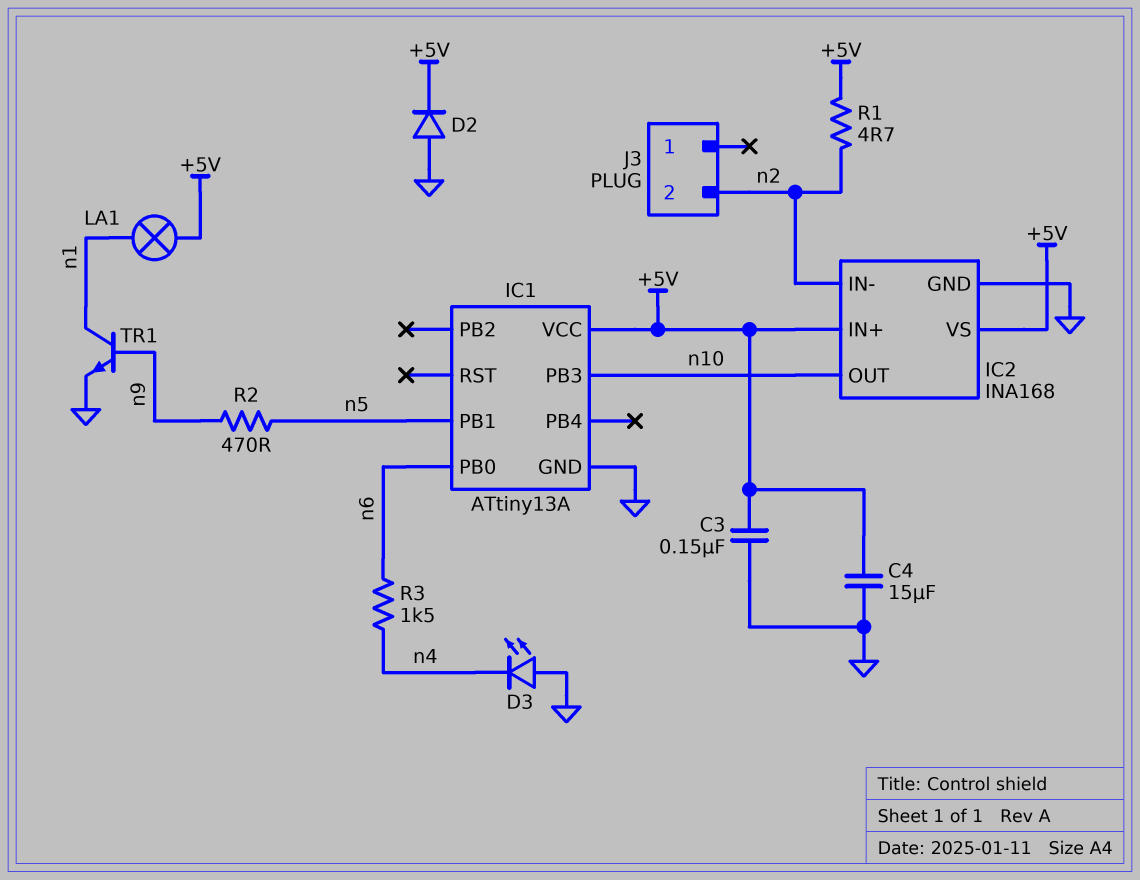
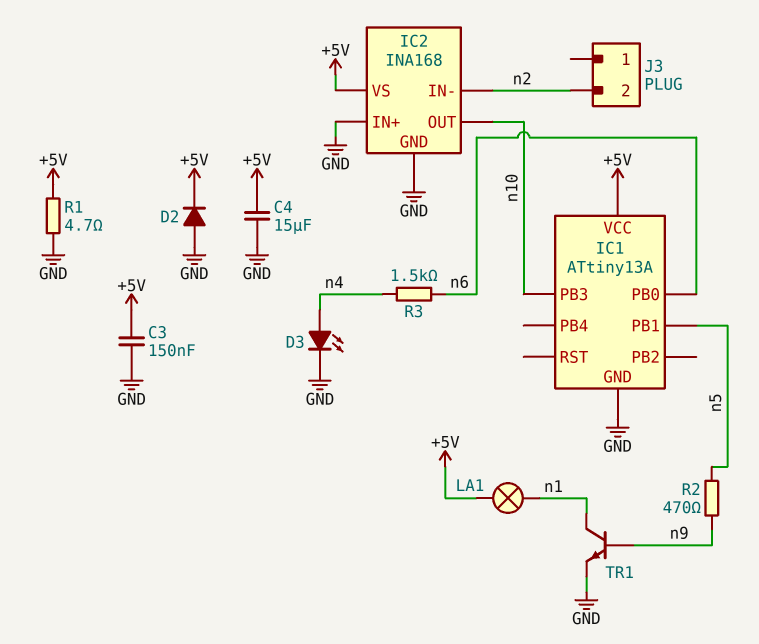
D3: LED (A GND, K n4) -> LED (A n4, K GND)
IC2 pin IN+: +5V -> GND
R1: 4.7 (+5V, n2) -> 4.7 (+5V, GND)

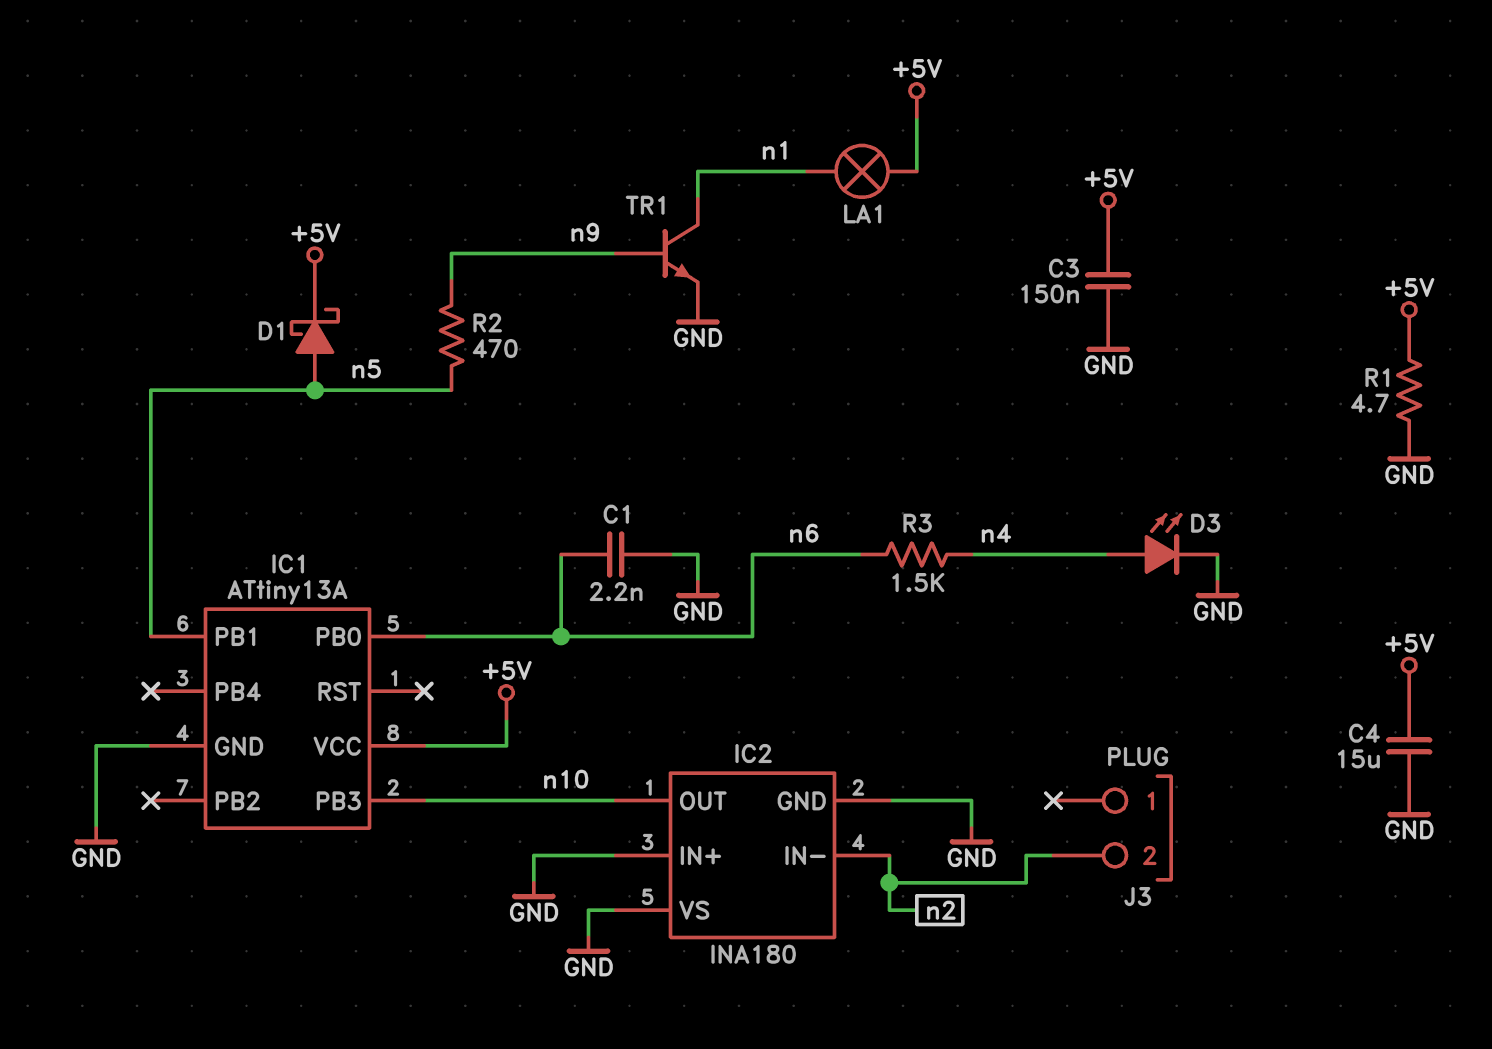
C1: none -> 2.2nF (GND, n6)
D1: none -> schottky (A n5, K +5V)
D2: diode (A GND, K +5V) -> none
IC2: INA168 -> INA180
IC2 pin VS: +5V -> GND

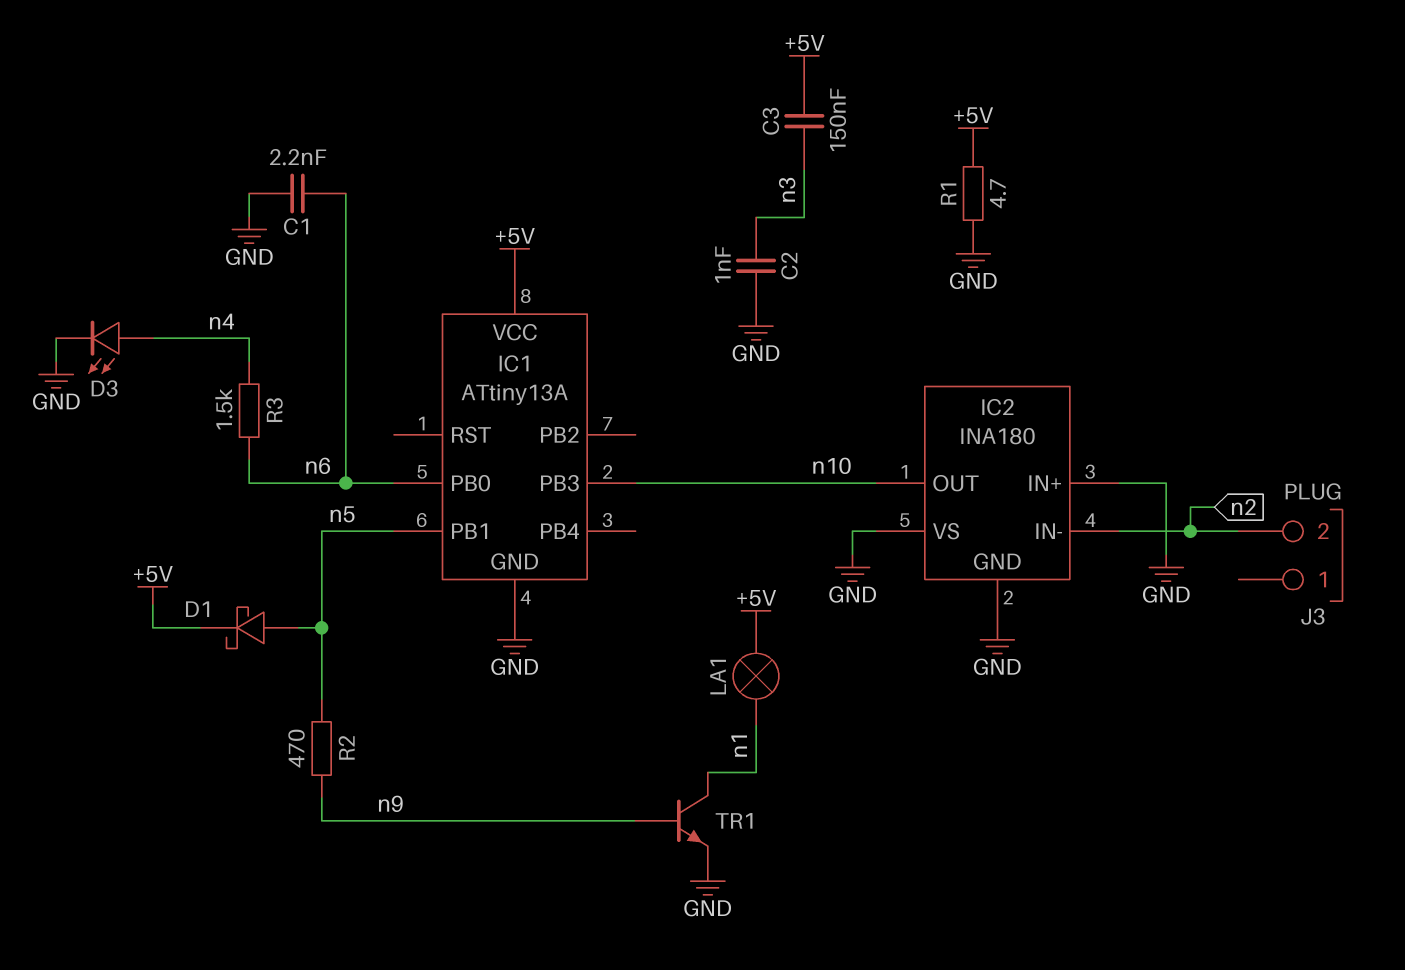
C2: none -> 1nF (GND, n3)
C3: 150nF (+5V, GND) -> 150nF (+5V, n3)
C4: 15uF (+5V, GND) -> none

